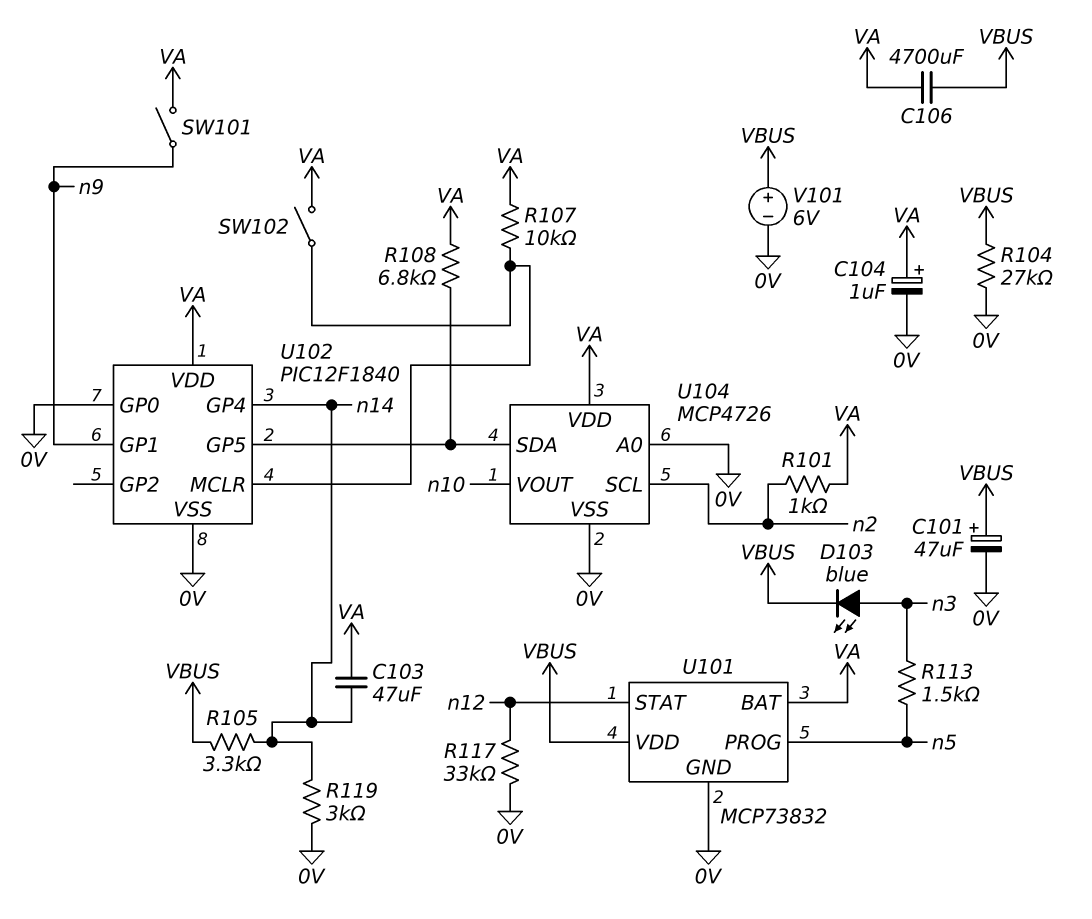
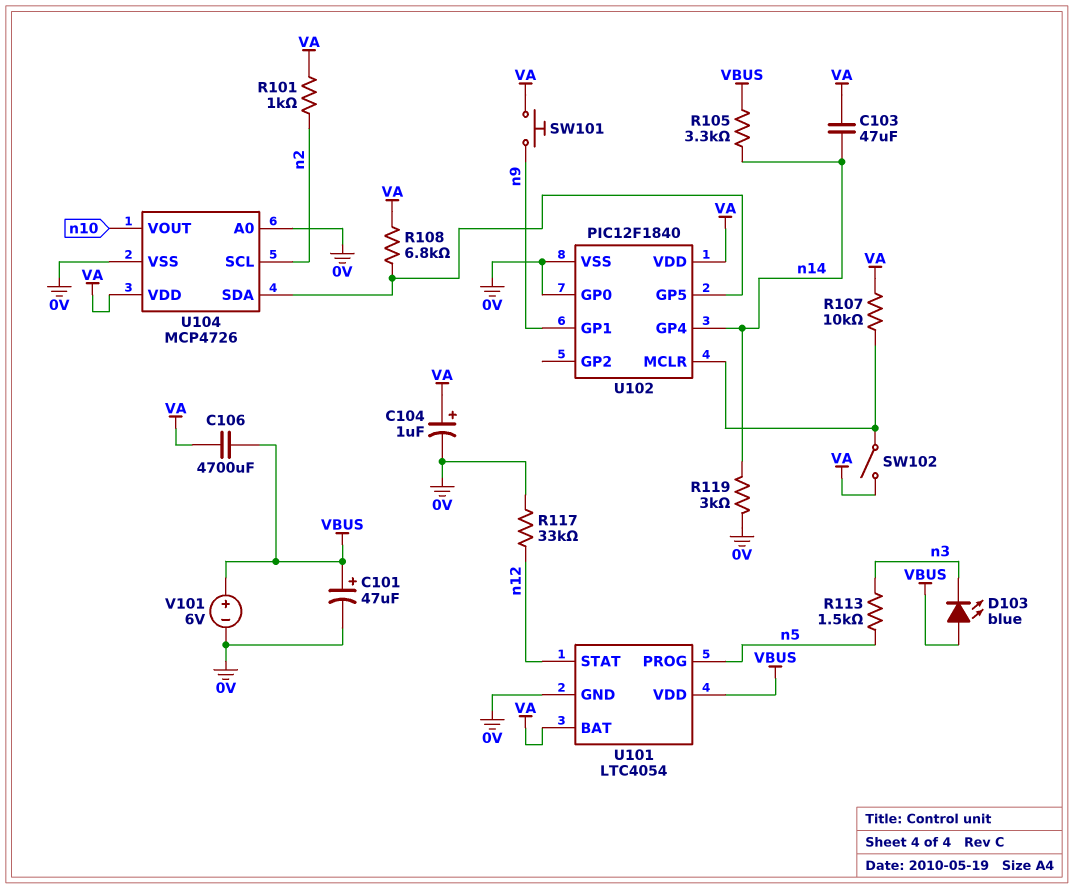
D103: LED blue (A n3, K VBUS) -> LED blue (A VBUS, K n3)
R104: 27k (0V, VBUS) -> none
SW101: switch (VA, n9) -> button (VA, n9)
U101: MCP73832 -> LTC4054

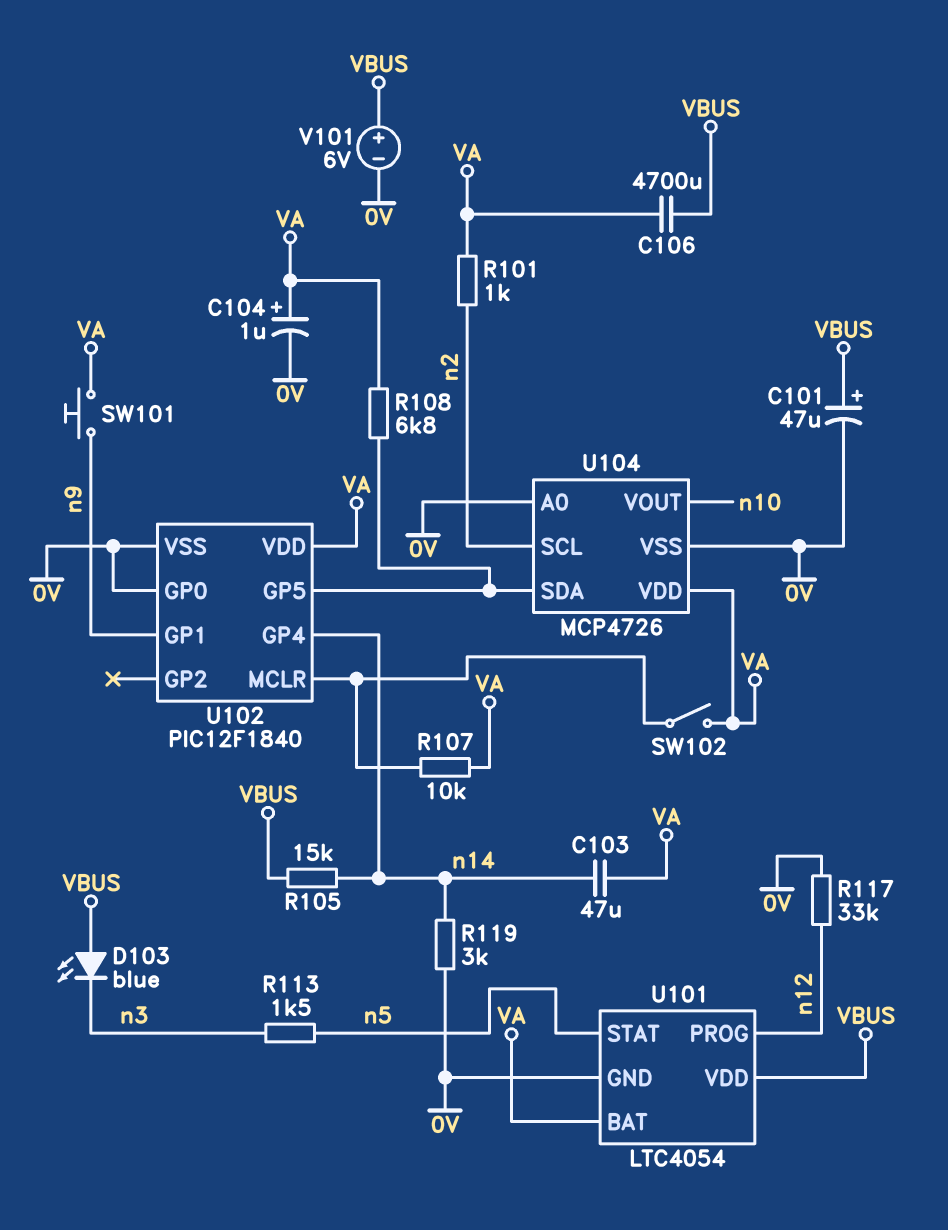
R105: 3.3k (VBUS, n14) -> 15k (VBUS, n14)
U101 pin PROG: n5 -> n12
U101 pin STAT: n12 -> n5

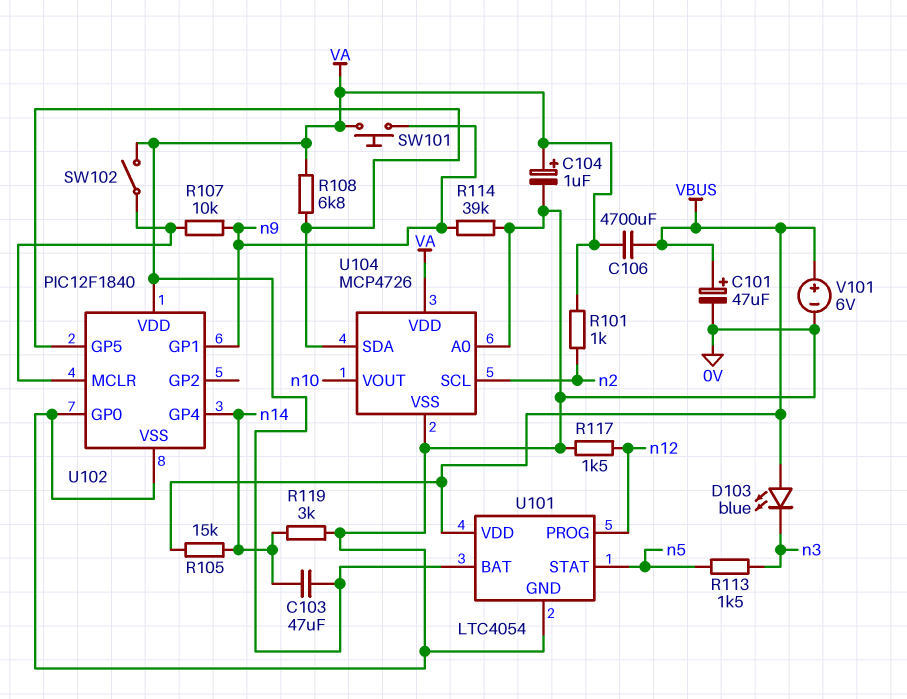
R107: 10k (U102/MCLR, VA) -> 10k (U102/MCLR, n9)
R114: none -> 39k (0V, n9)
R117: 33k (0V, n12) -> 1.5k (0V, n12)

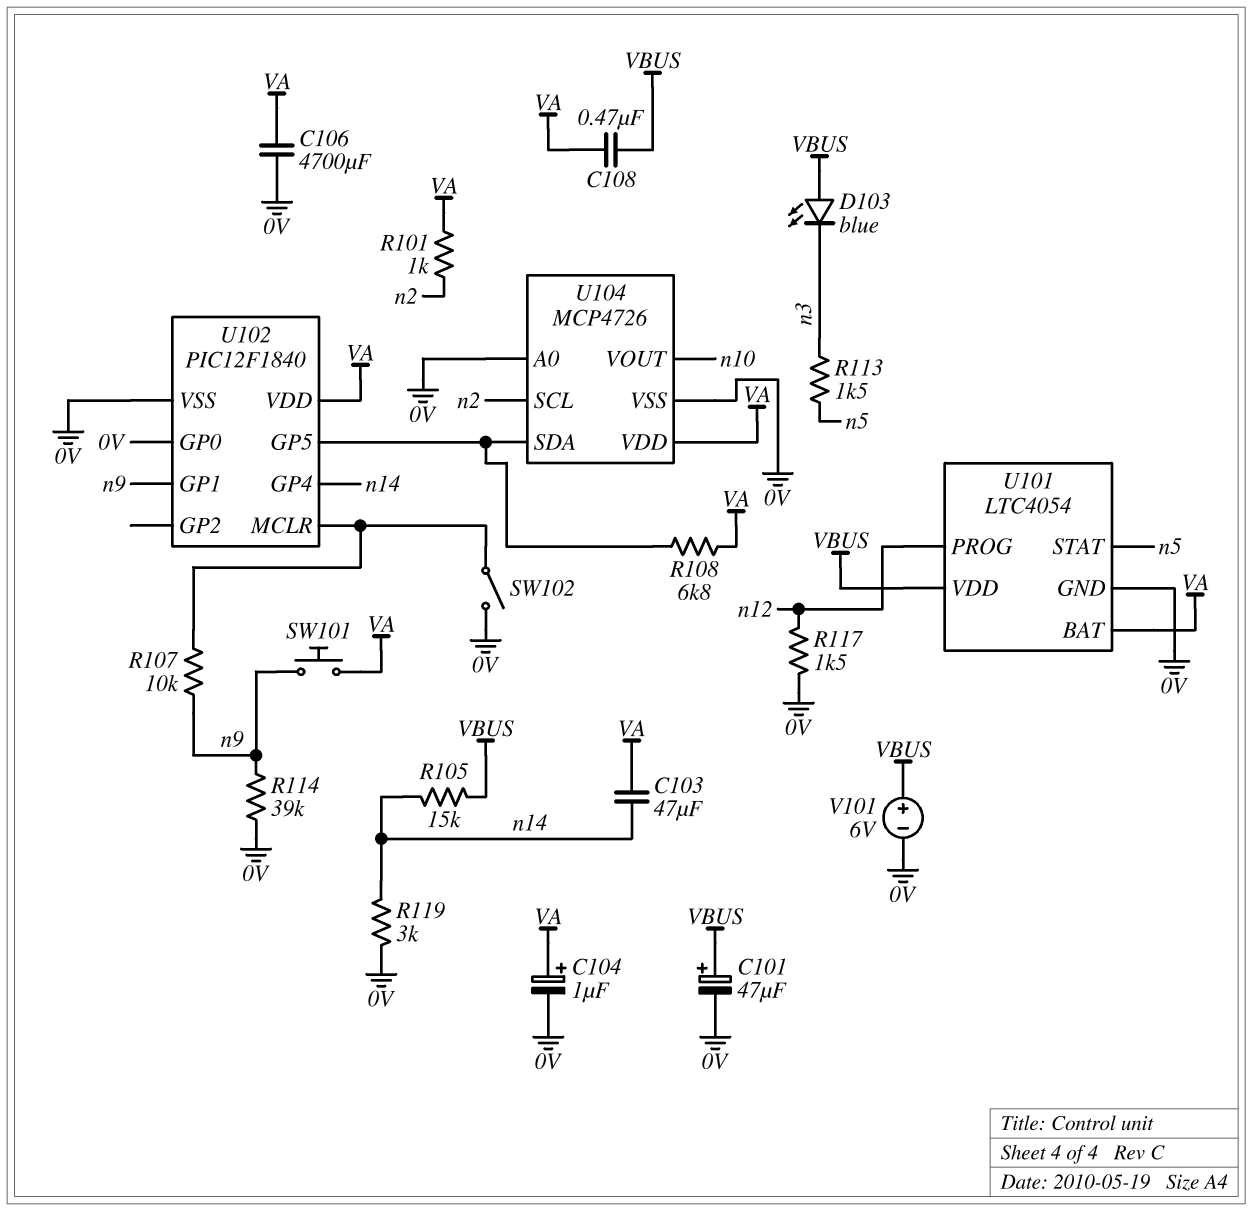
C106: 4700uF (VA, VBUS) -> 4700uF (0V, VA)
C108: none -> 470nF (VA, VBUS)
SW102: switch (U102/MCLR, VA) -> switch (0V, U102/MCLR)

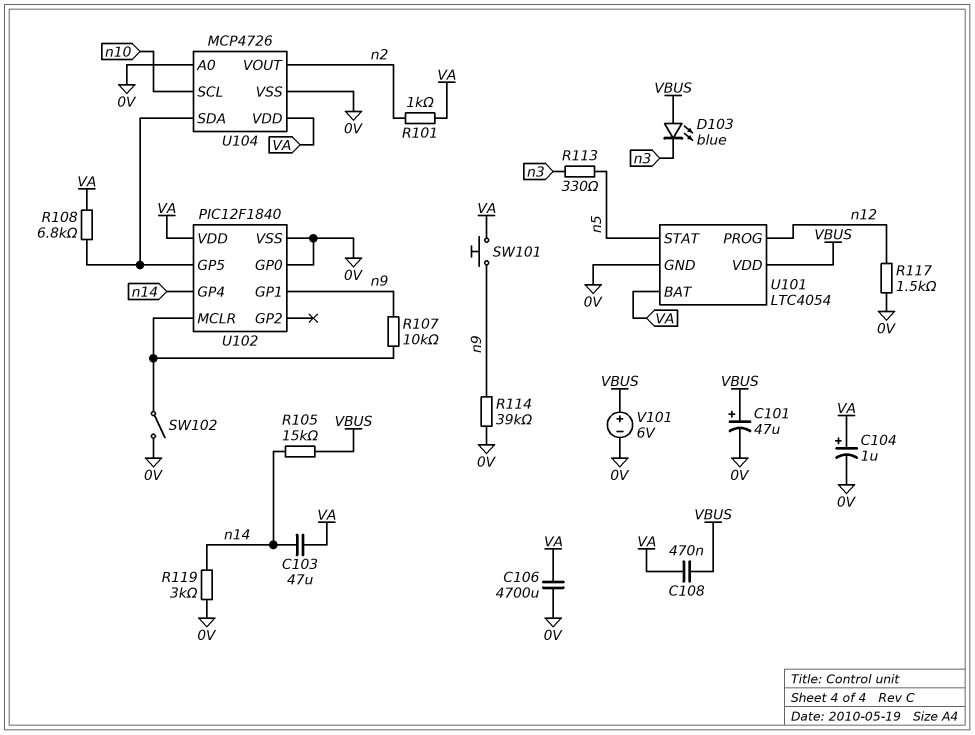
R113: 1.5k (n3, n5) -> 330 (n3, n5)
U104 pin SCL: n2 -> n10
U104 pin VOUT: n10 -> n2

